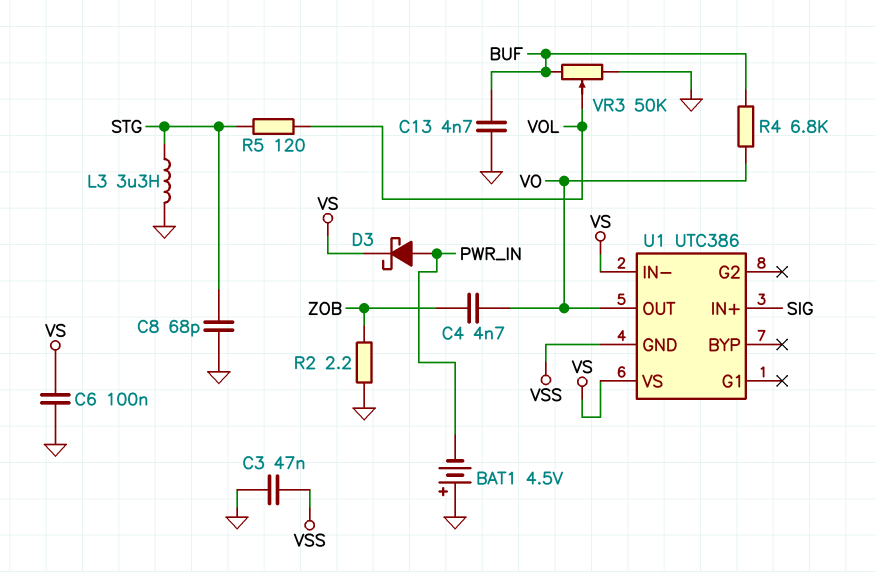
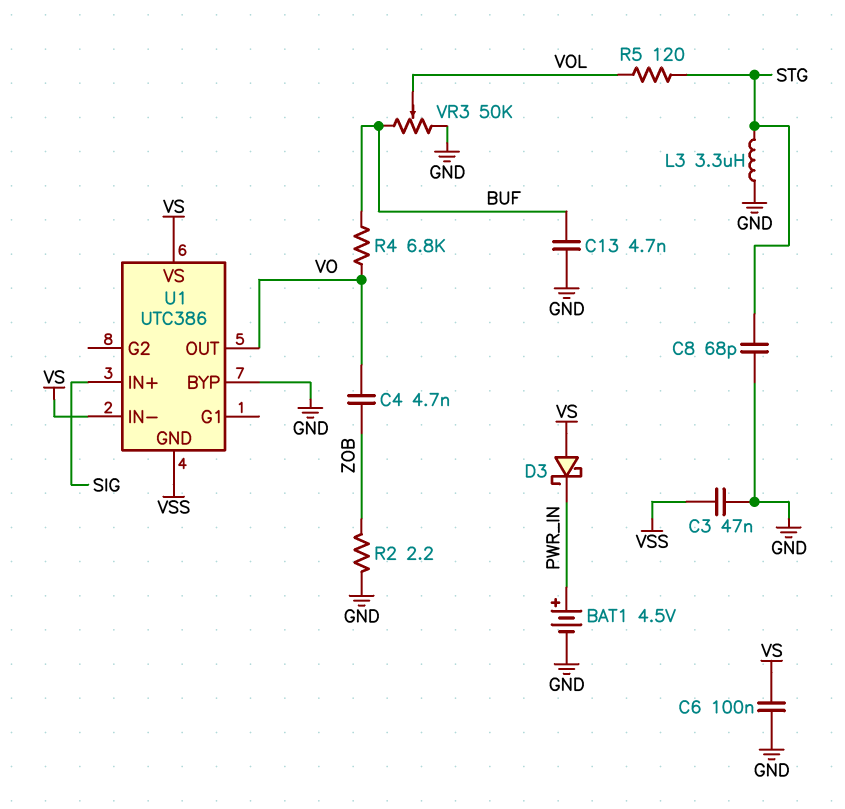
BAT1: 4.5V (plus GND, minus PWR_IN) -> 4.5V (plus PWR_IN, minus GND)
D3: schottky (A PWR_IN, K VS) -> schottky (A VS, K PWR_IN)
U1 pin BYP: none -> GND

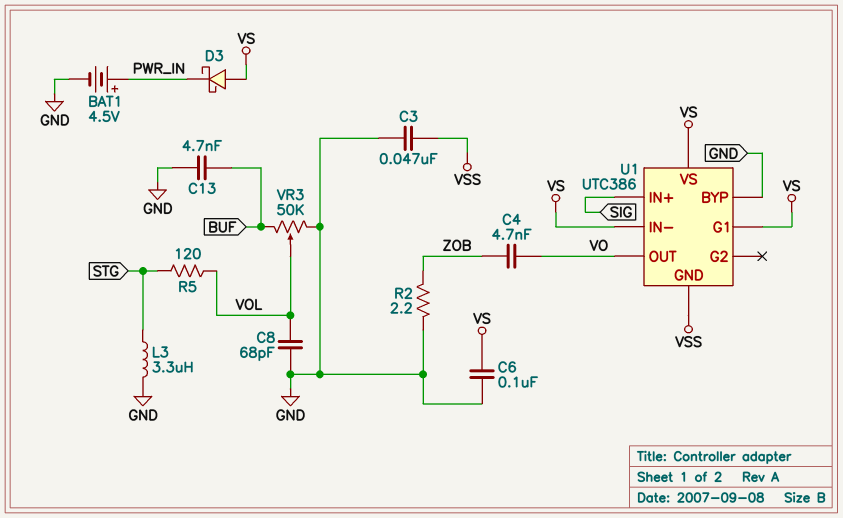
C8: 68pF (GND, STG) -> 68pF (GND, VOL)
R4: 6.8k (BUF, VO) -> none
U1 pin G1: none -> VS

